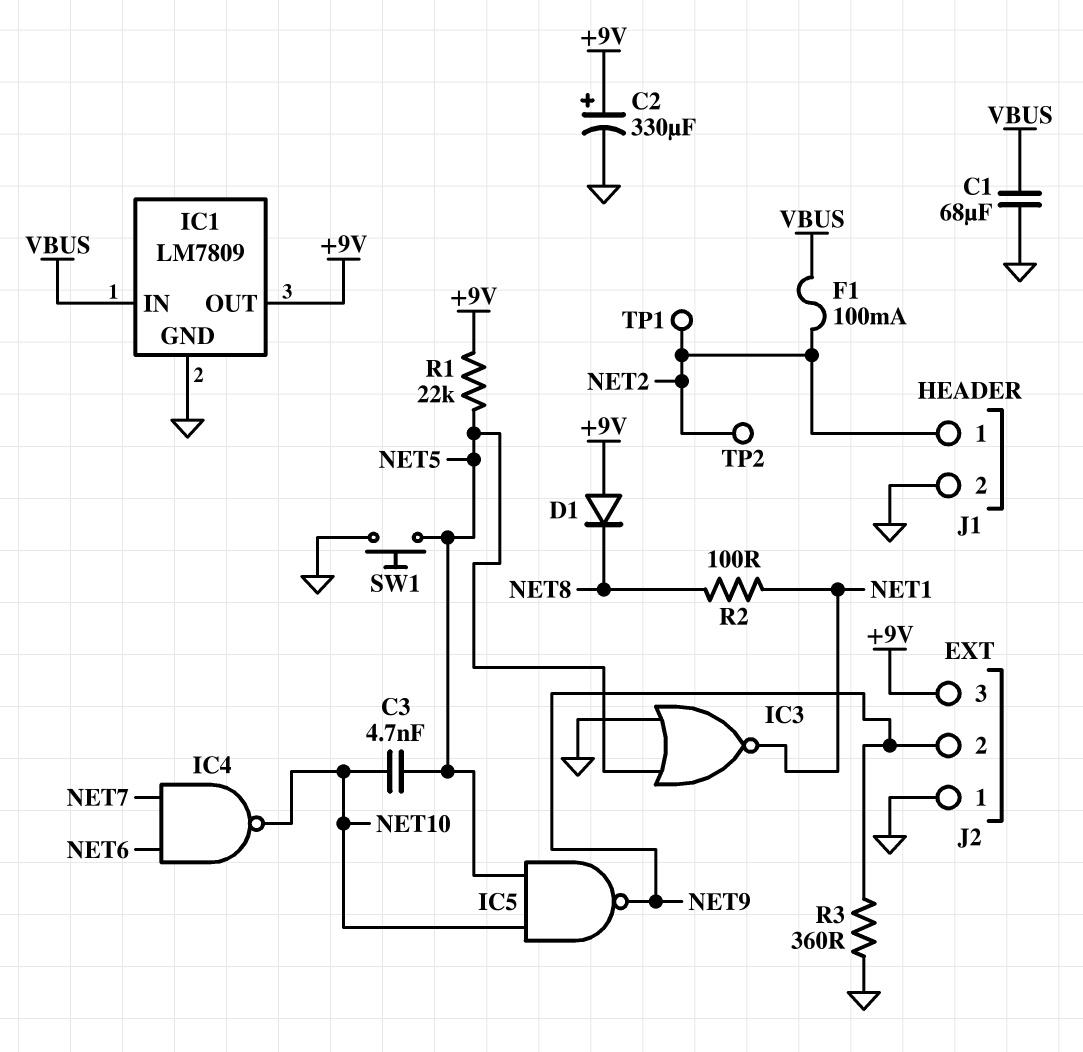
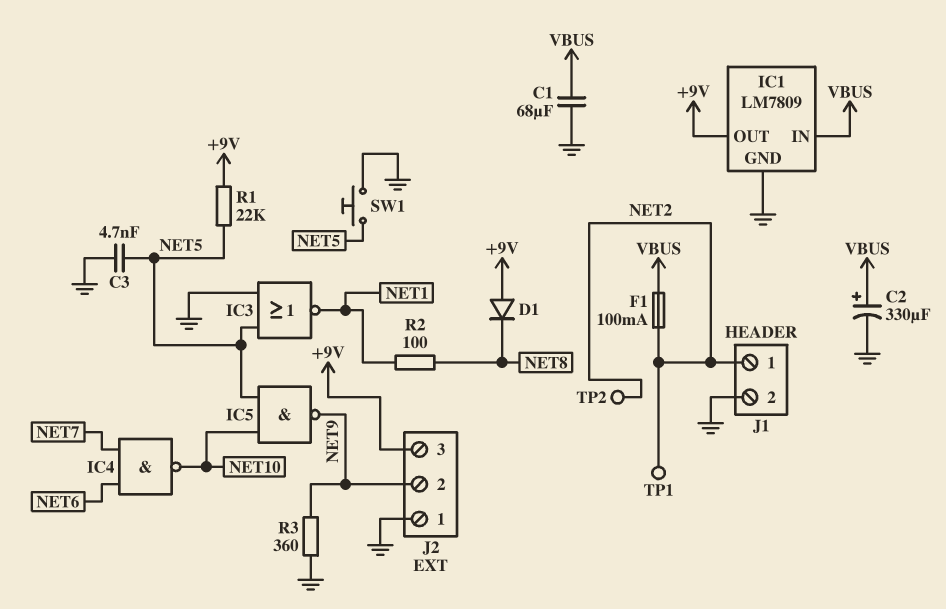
C2: 330uF (plus +9V, minus GND) -> 330uF (plus VBUS, minus GND)
C3: 4.7nF (NET5, NET10) -> 4.7nF (GND, NET5)

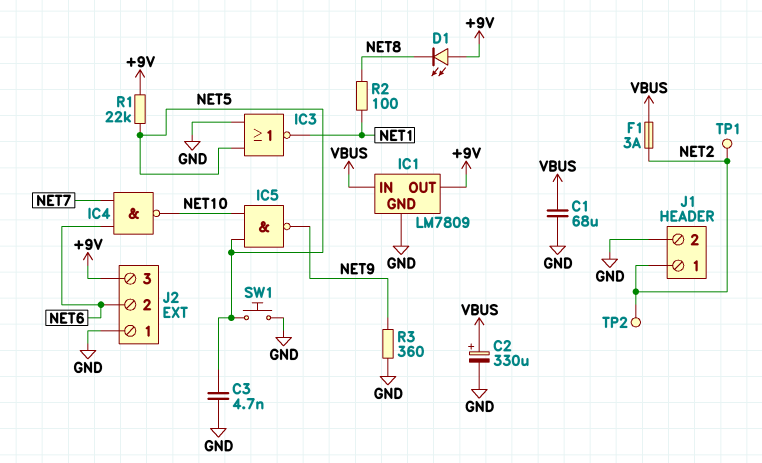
D1: diode (A +9V, K NET8) -> LED (A +9V, K NET8)
F1: 100mA (NET2, VBUS) -> 3A (NET2, VBUS)
J2 pin 2: NET9 -> NET6

